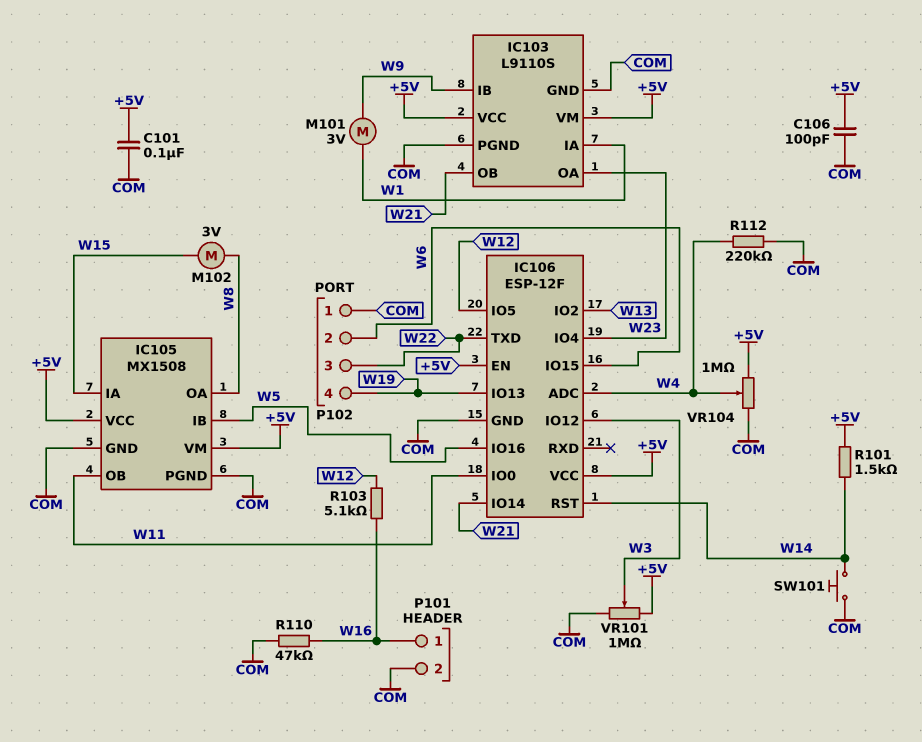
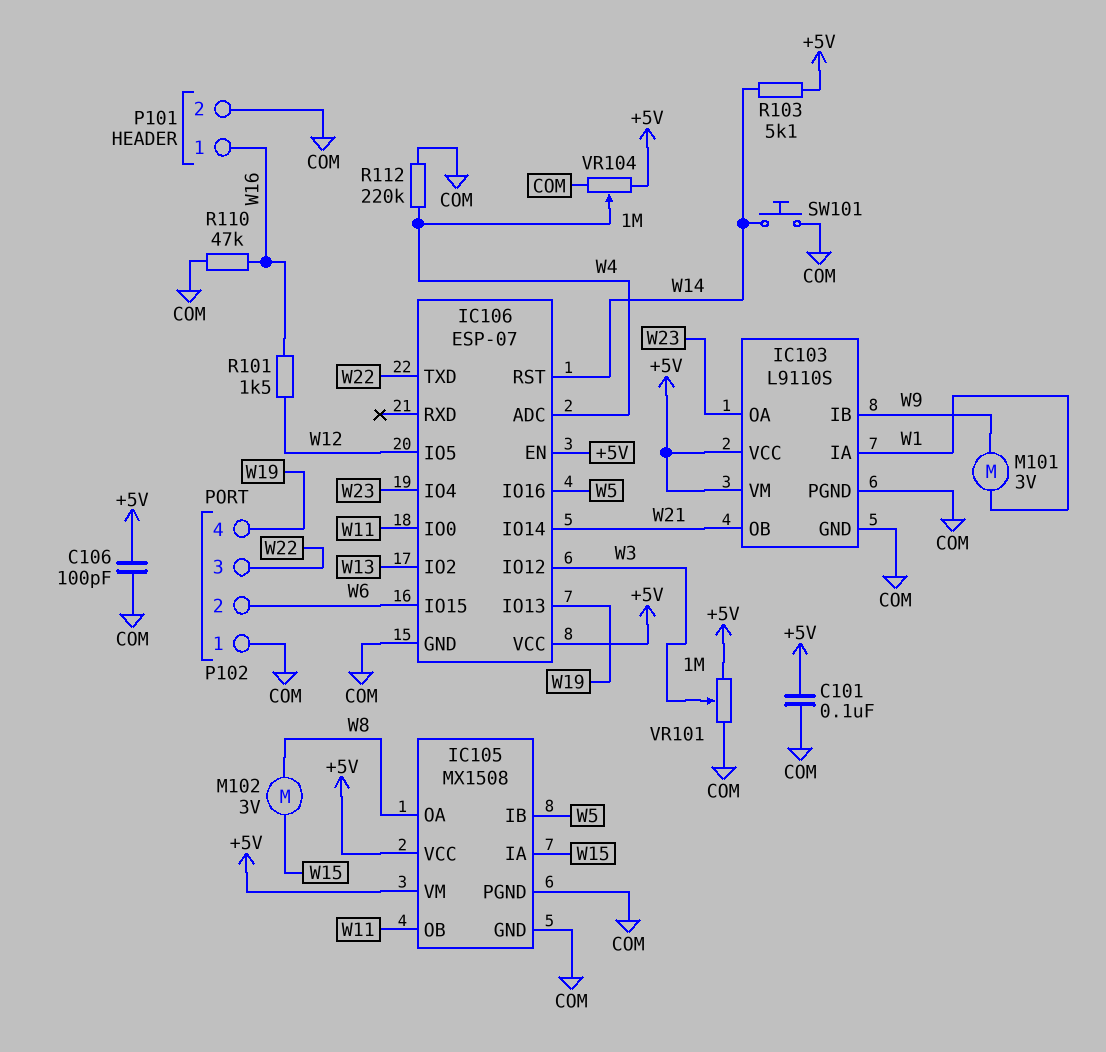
IC106: ESP-12F -> ESP-07
R101: 1.5k (+5V, W14) -> 1.5k (W12, W16)
R103: 5.1k (W12, W16) -> 5.1k (+5V, W14)

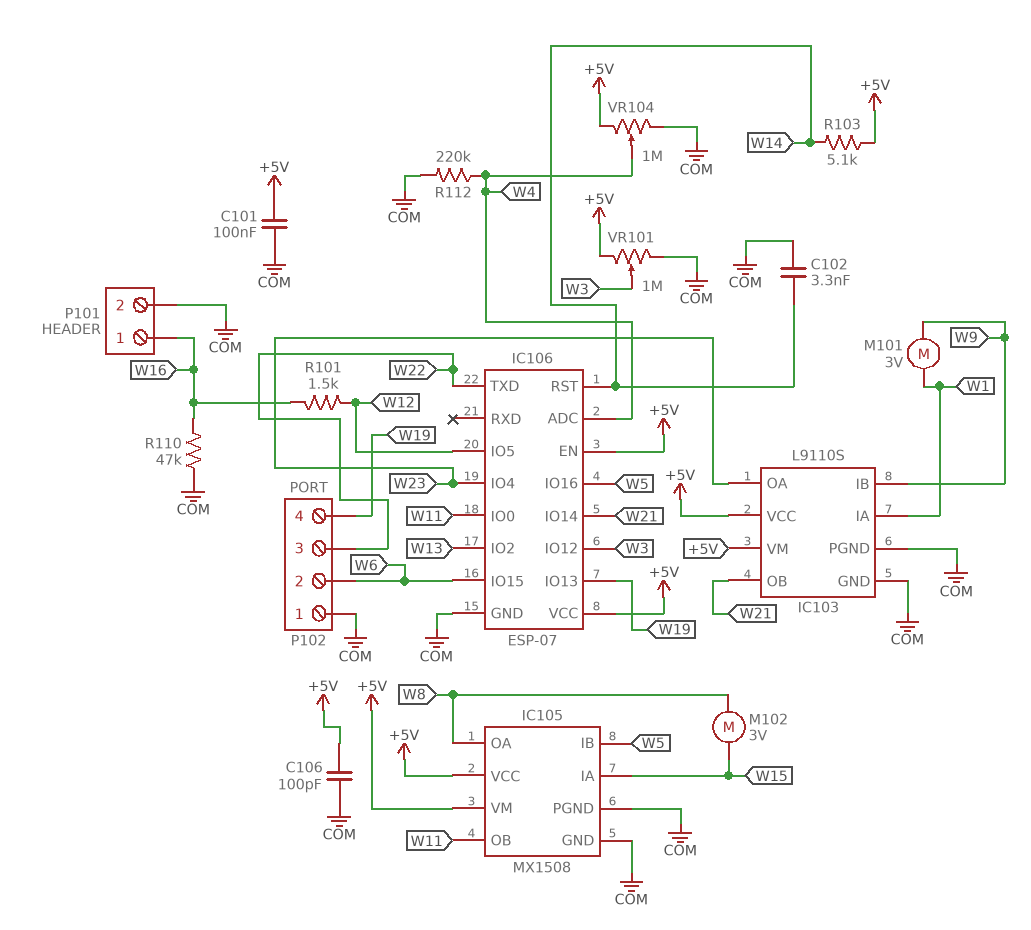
C102: none -> 3.3nF (COM, W14)
SW101: button (COM, W14) -> none

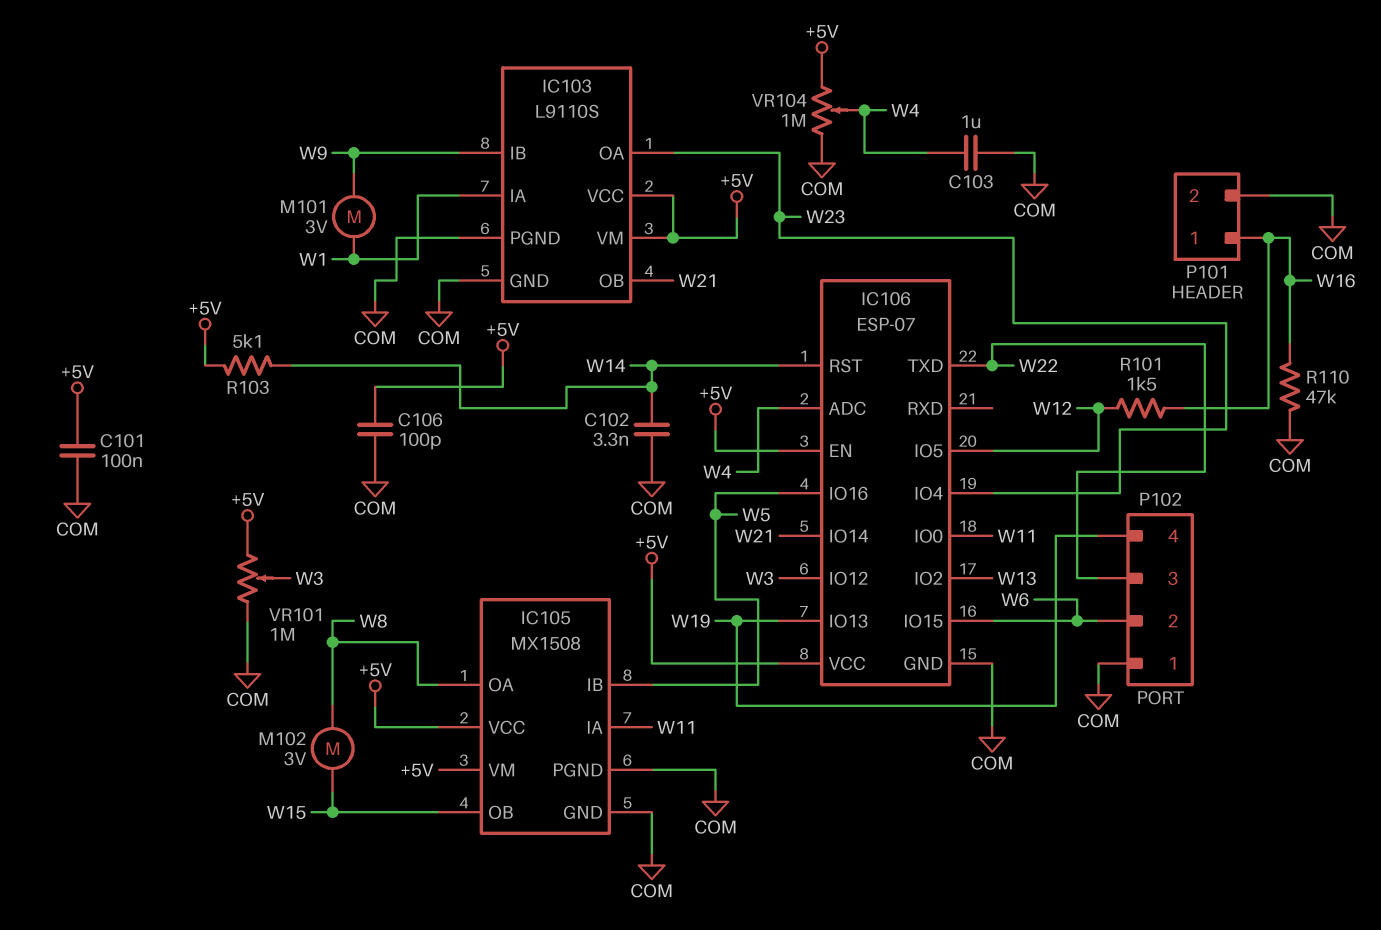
C103: none -> 1uF (COM, W4)
IC105 pin IA: W15 -> W11
IC105 pin OB: W11 -> W15
R112: 220k (COM, W4) -> none

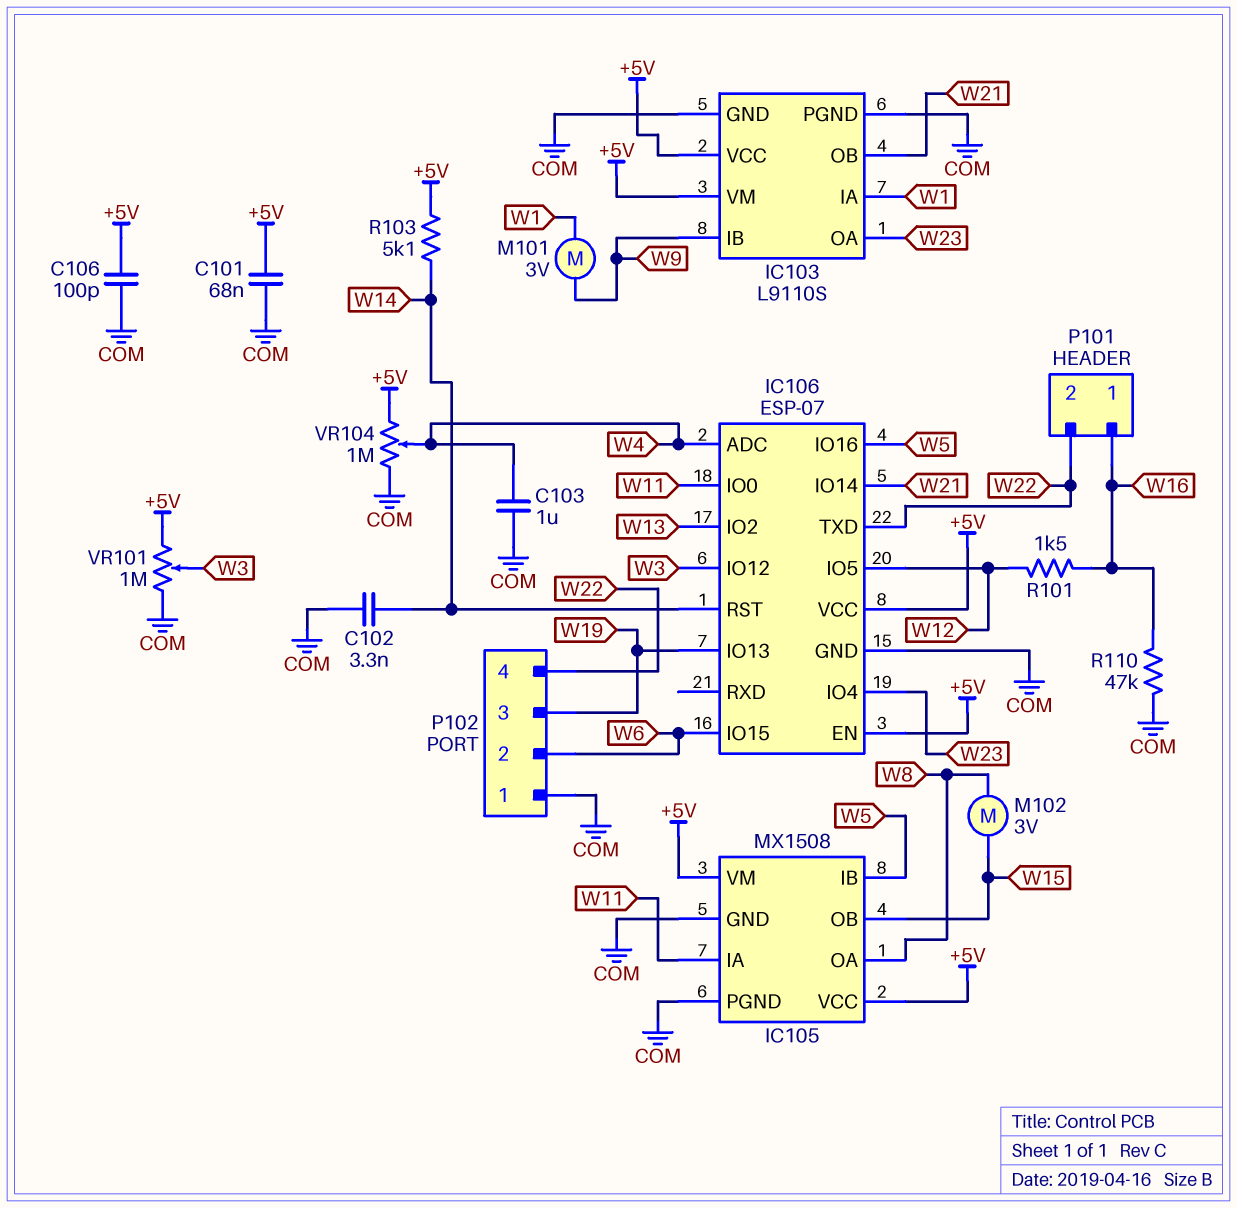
C101: 100nF (+5V, COM) -> 68nF (+5V, COM)
P101 pin 2: COM -> W22
P102 pin 3: W22 -> W19
P102 pin 4: W19 -> W22

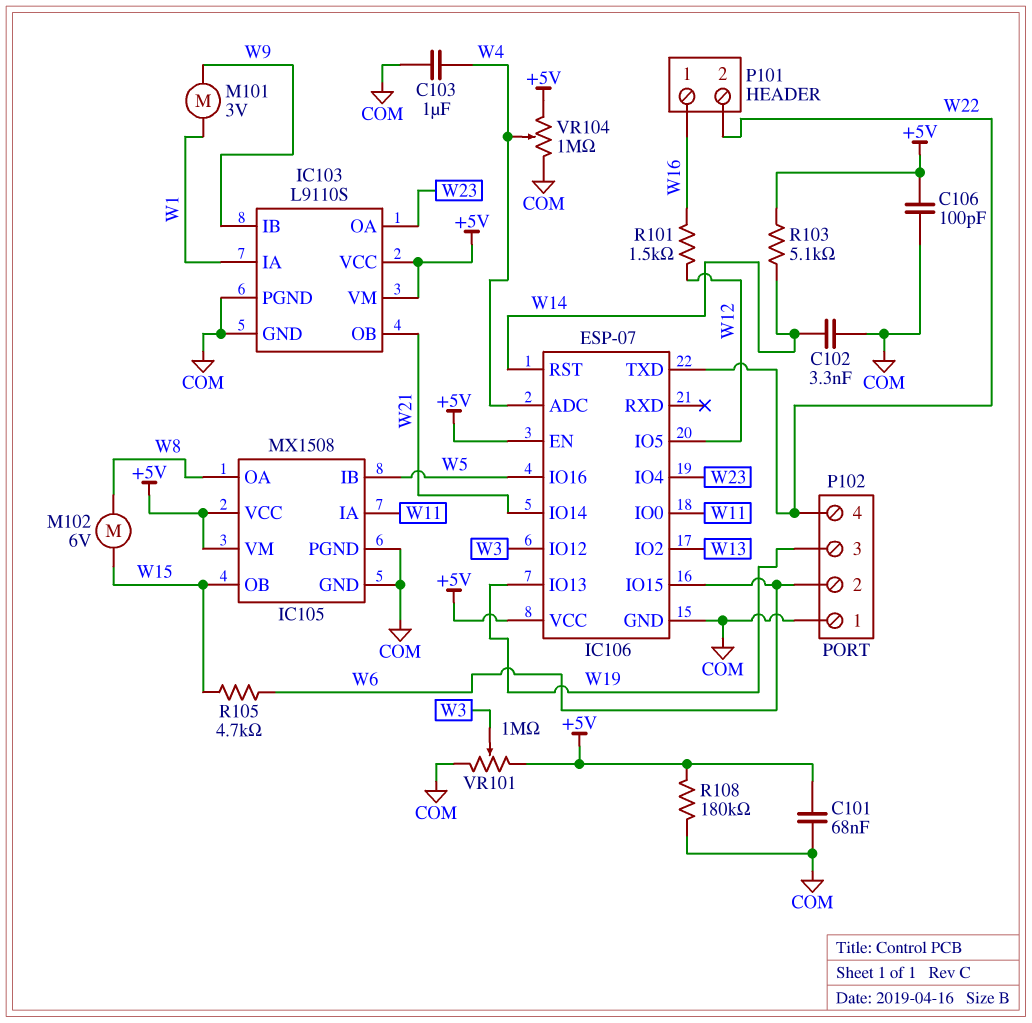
M102: motor 3V (W8, W15) -> motor 6V (W8, W15)
R105: none -> 4.7k (W6, W15)
R108: none -> 180k (+5V, COM)
R110: 47k (COM, W16) -> none

